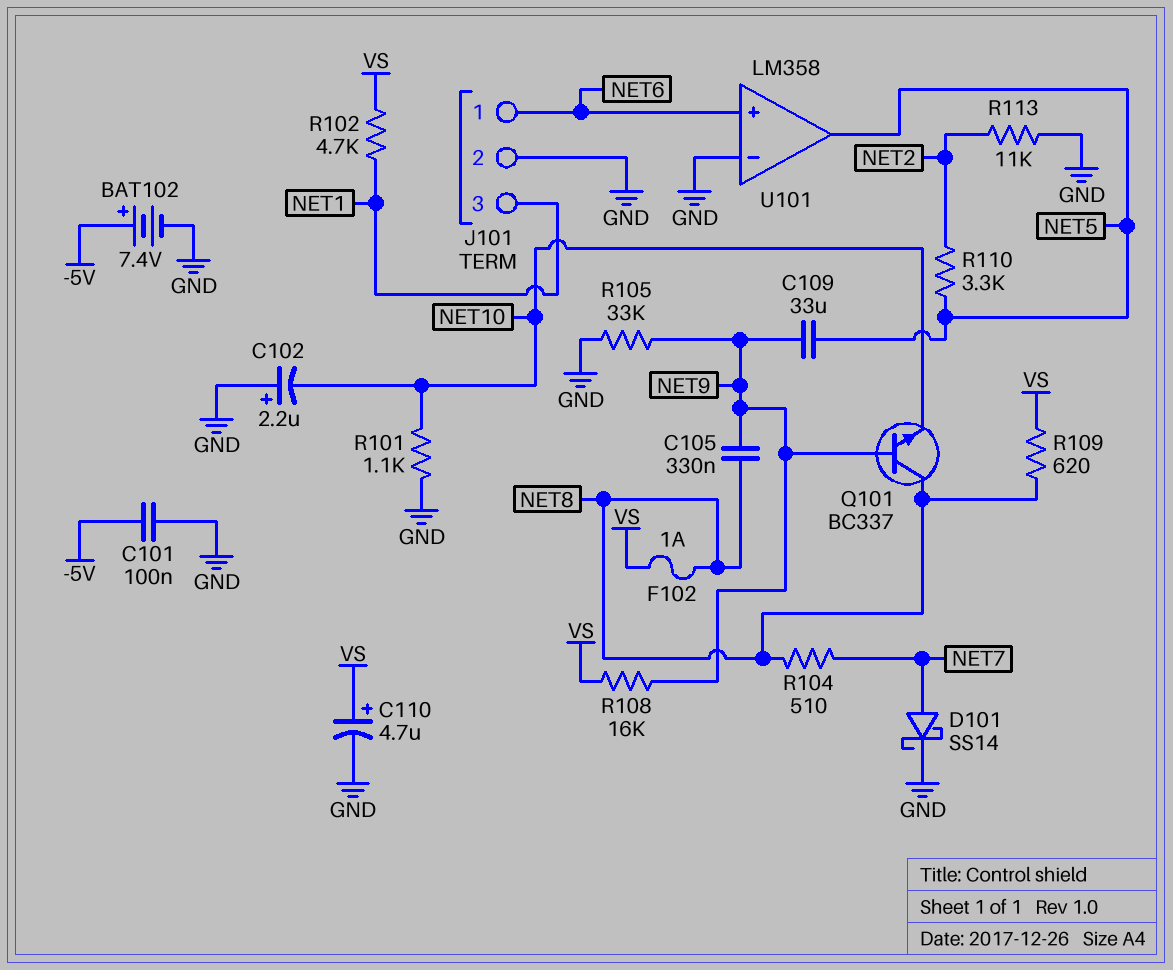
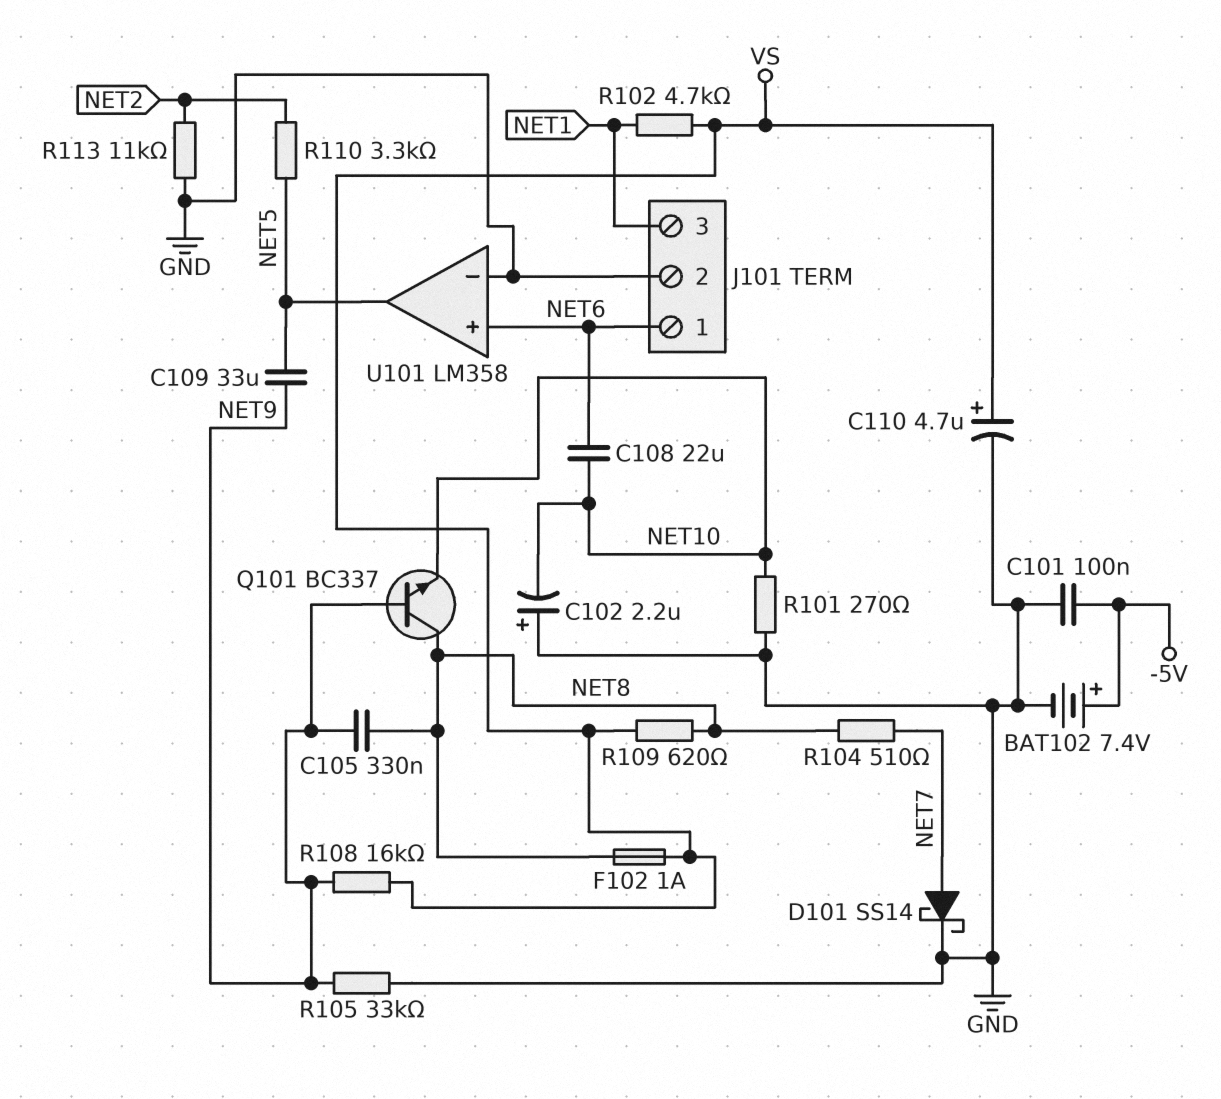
C108: none -> 22uF (NET6, NET10)
R101: 1.1k (GND, NET10) -> 270 (GND, NET10)

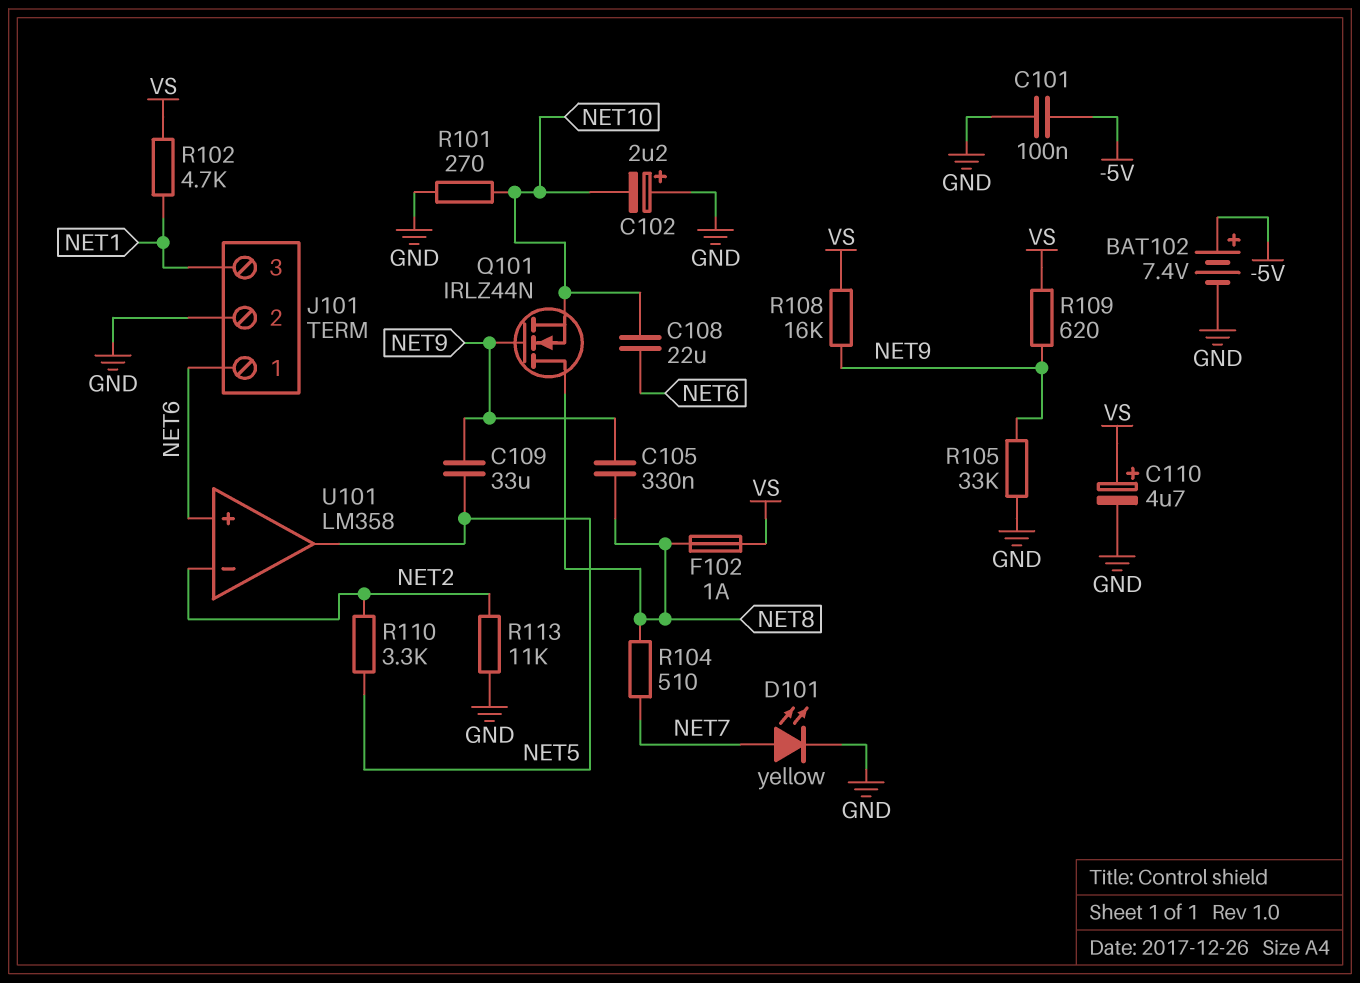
D101: schottky SS14 (A NET7, K GND) -> LED yellow (A NET7, K GND)
Q101: NPN BC337 (B NET9, C NET8, E NET10) -> NMOS IRLZ44N (G NET9, D NET8, S NET10)
R109: 620 (NET8, VS) -> 620 (NET9, VS)
U101 pin in-: GND -> NET2

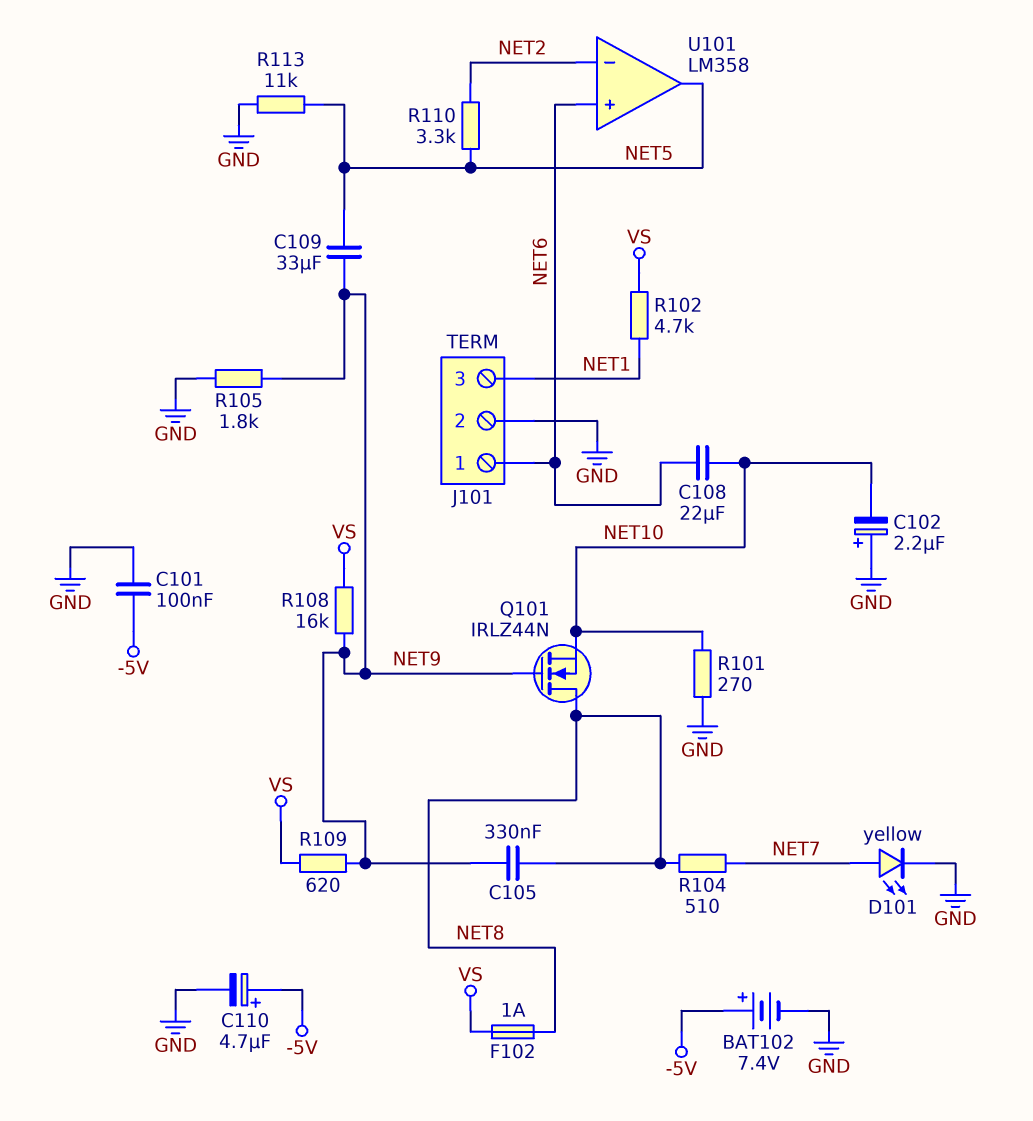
C110: 4.7uF (plus VS, minus GND) -> 4.7uF (plus -5V, minus GND)
R105: 33k (GND, NET9) -> 1.8k (GND, NET9)
R113: 11k (GND, NET2) -> 11k (GND, NET5)

